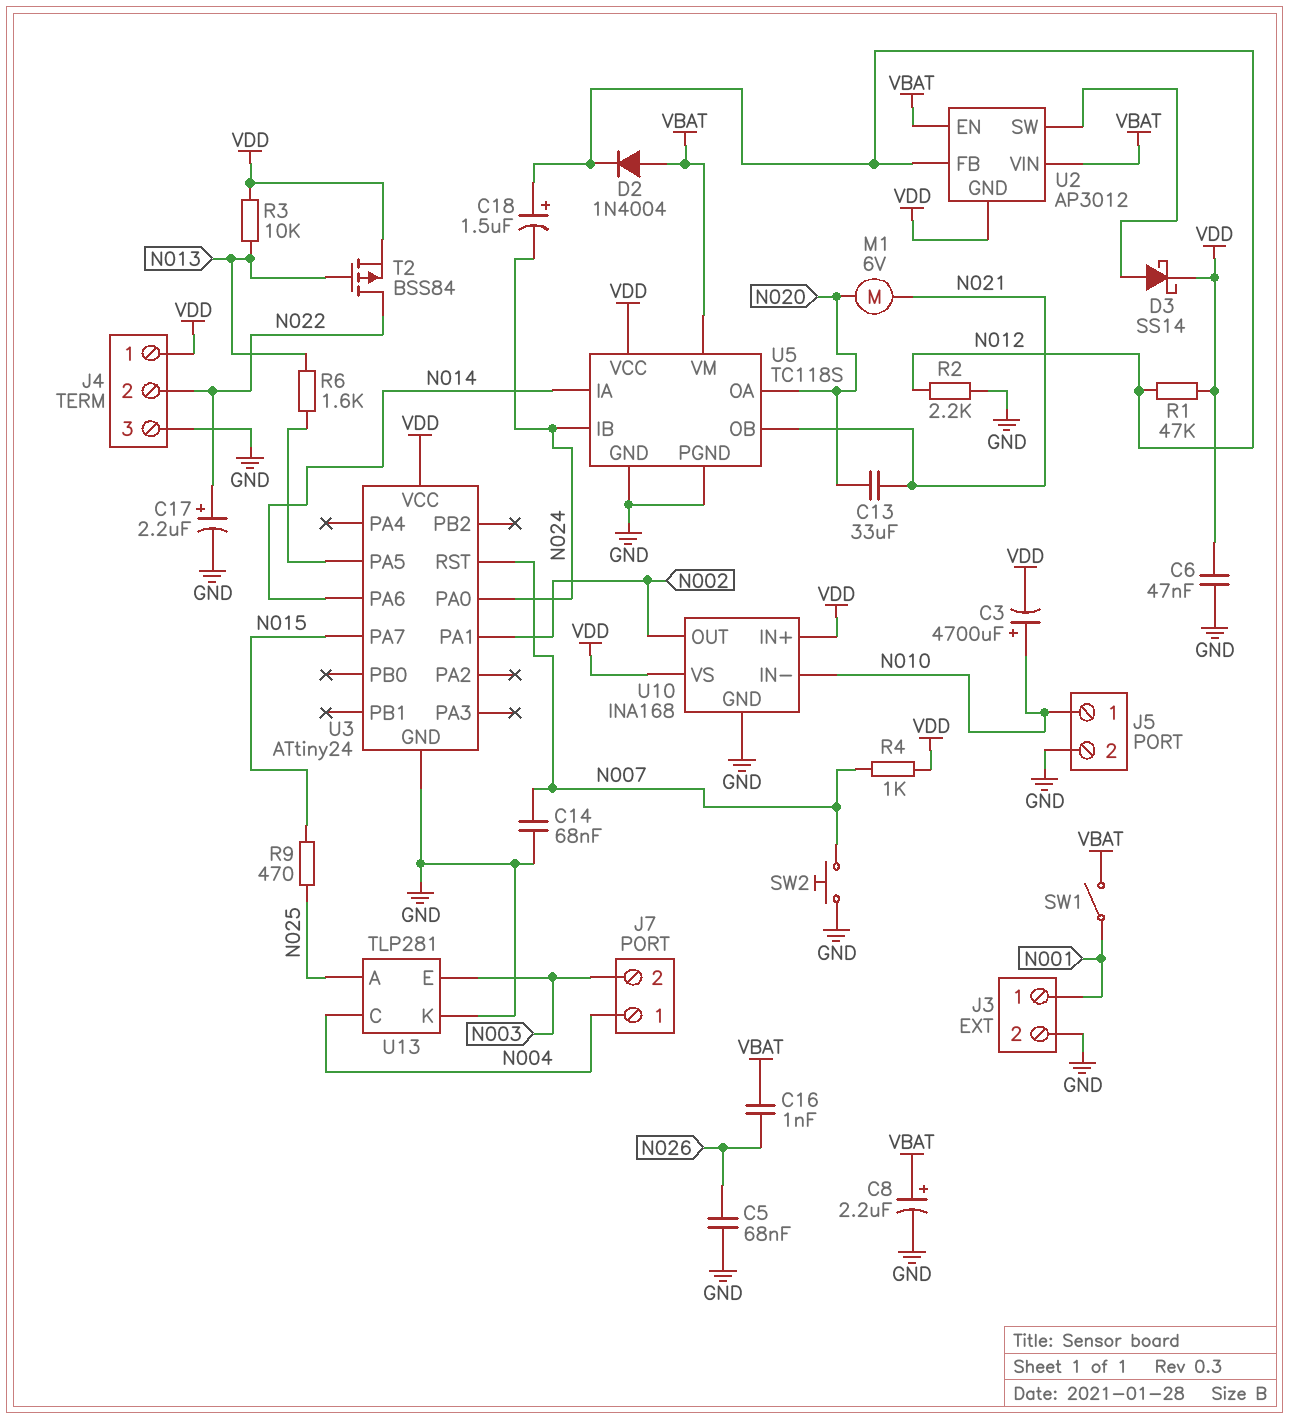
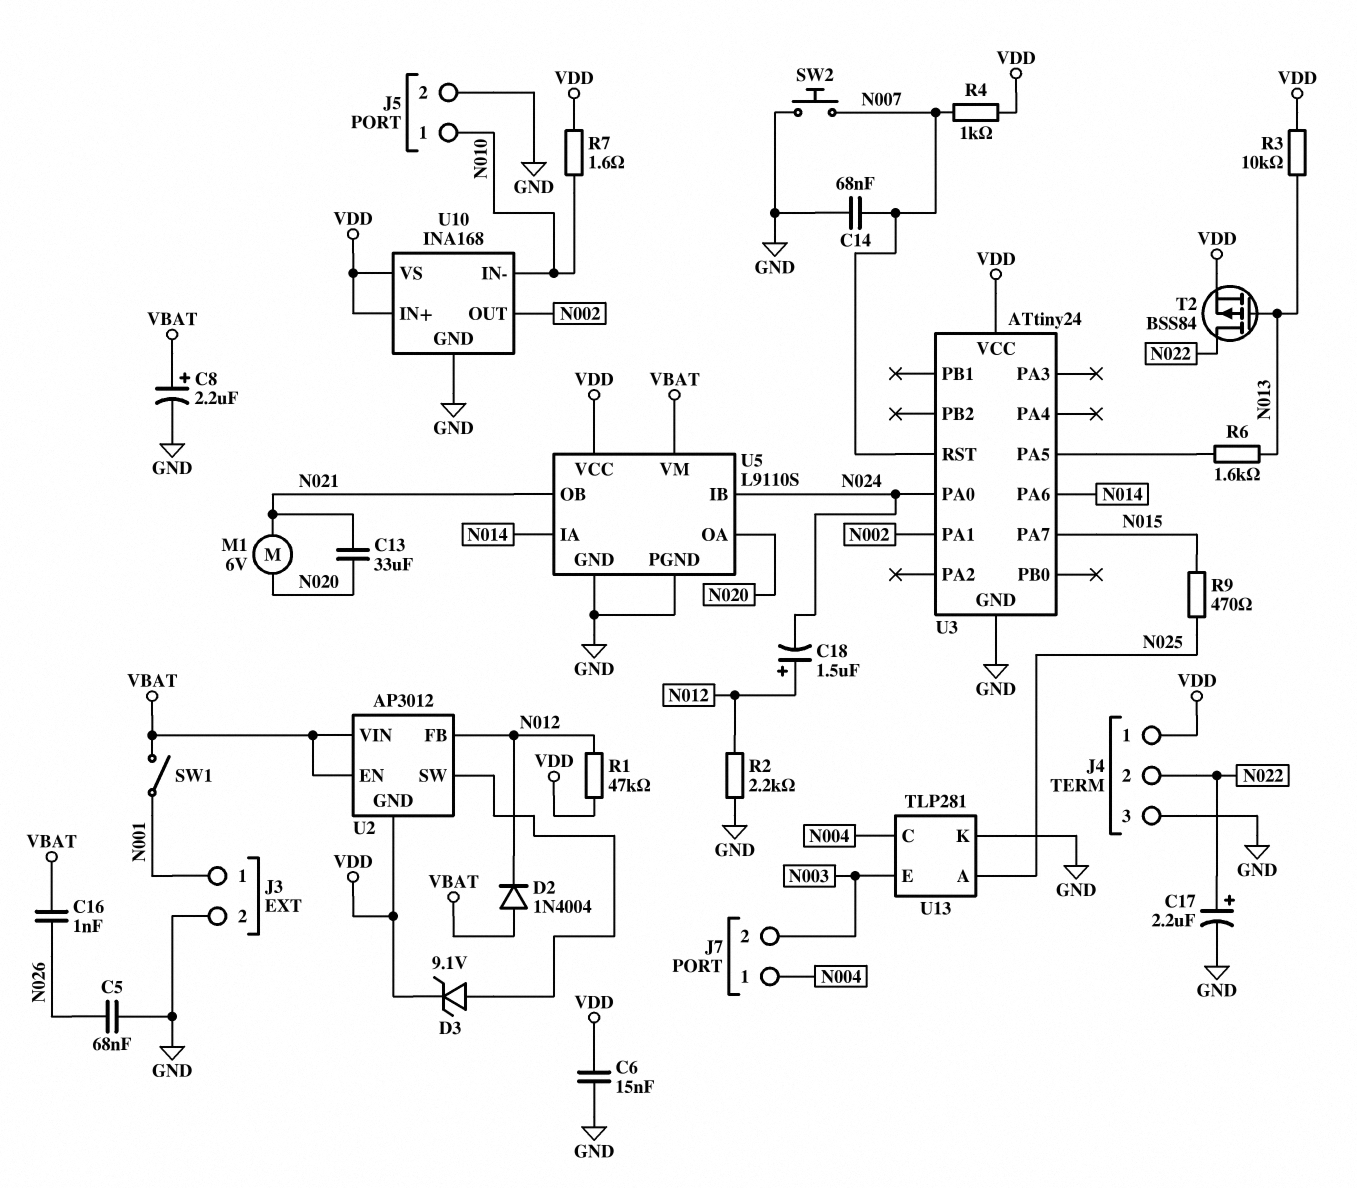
C3: 4700uF (plus N010, minus VDD) -> none
C6: 47nF (GND, VDD) -> 15nF (GND, VDD)
D3: schottky SS14 (A U2/SW, K VDD) -> zener 9.1V (A U2/SW, K VDD)
R7: none -> 1.6 (N010, VDD)
U5: TC118S -> L9110S

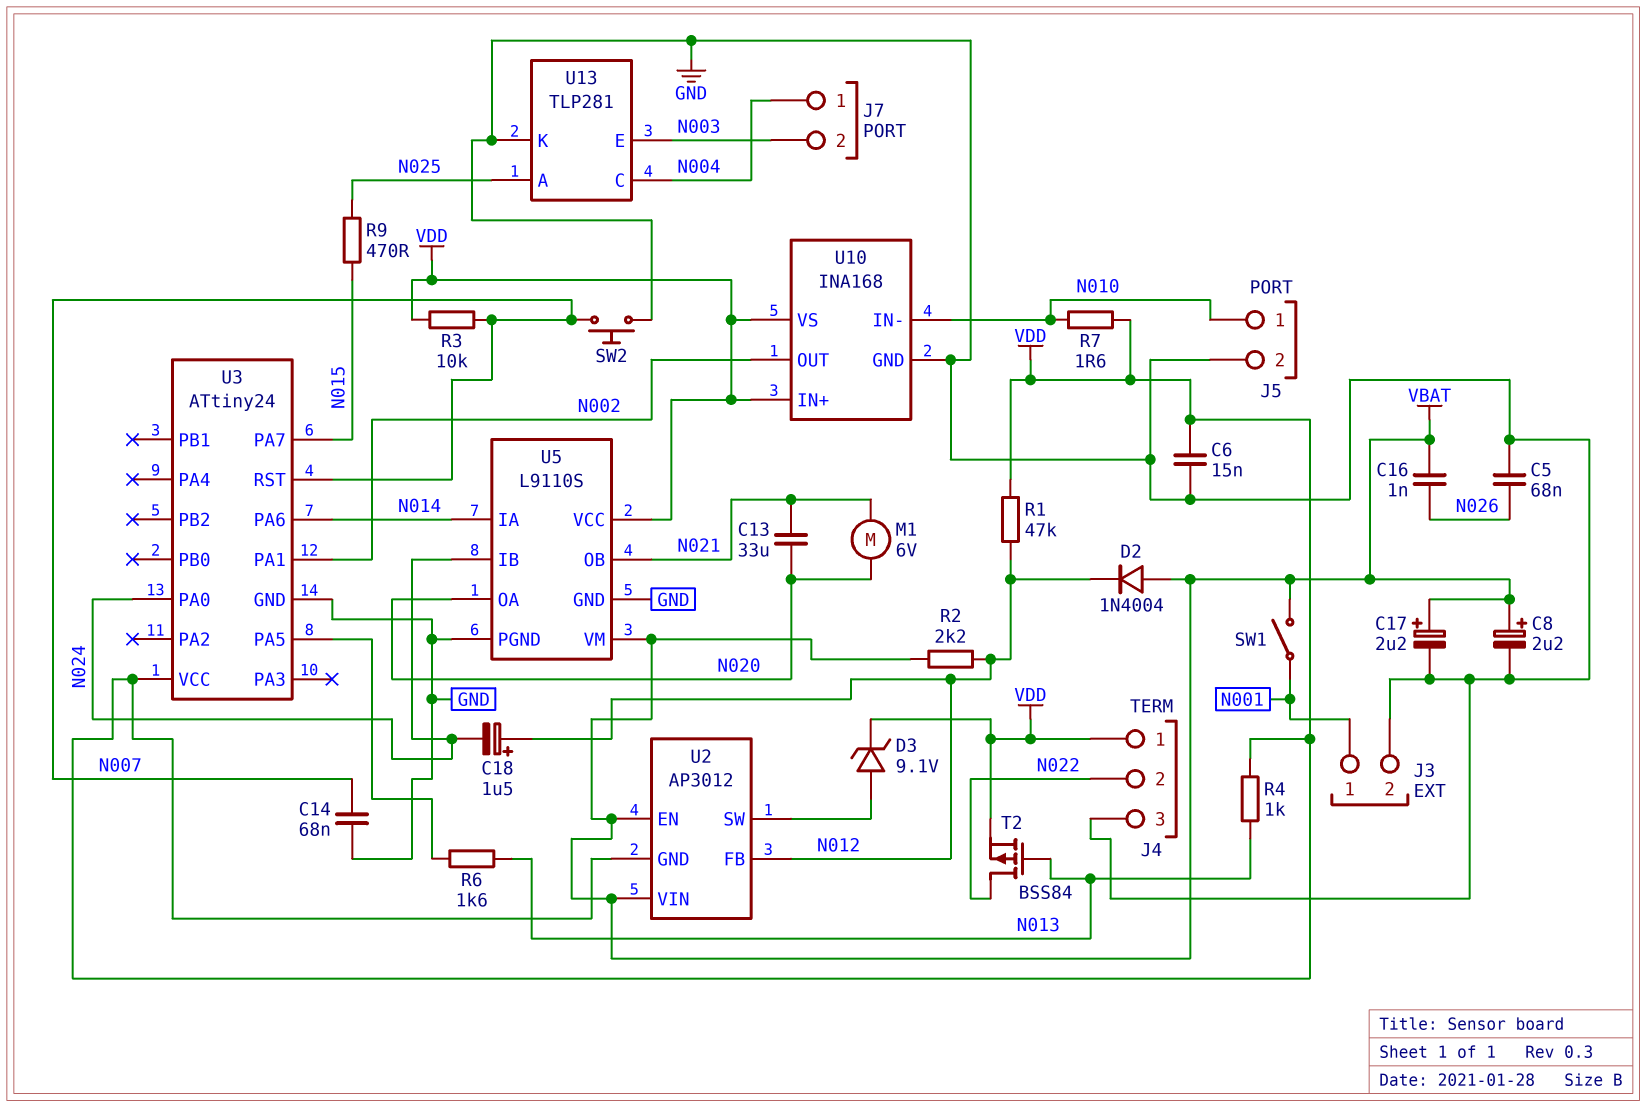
C17: 2.2uF (plus N022, minus GND) -> 2.2uF (plus VBAT, minus GND)
R2: 2.2k (GND, N012) -> 2.2k (N012, VBAT)
R3: 10k (N013, VDD) -> 10k (N007, VDD)
R4: 1k (N007, VDD) -> 1k (N013, VDD)

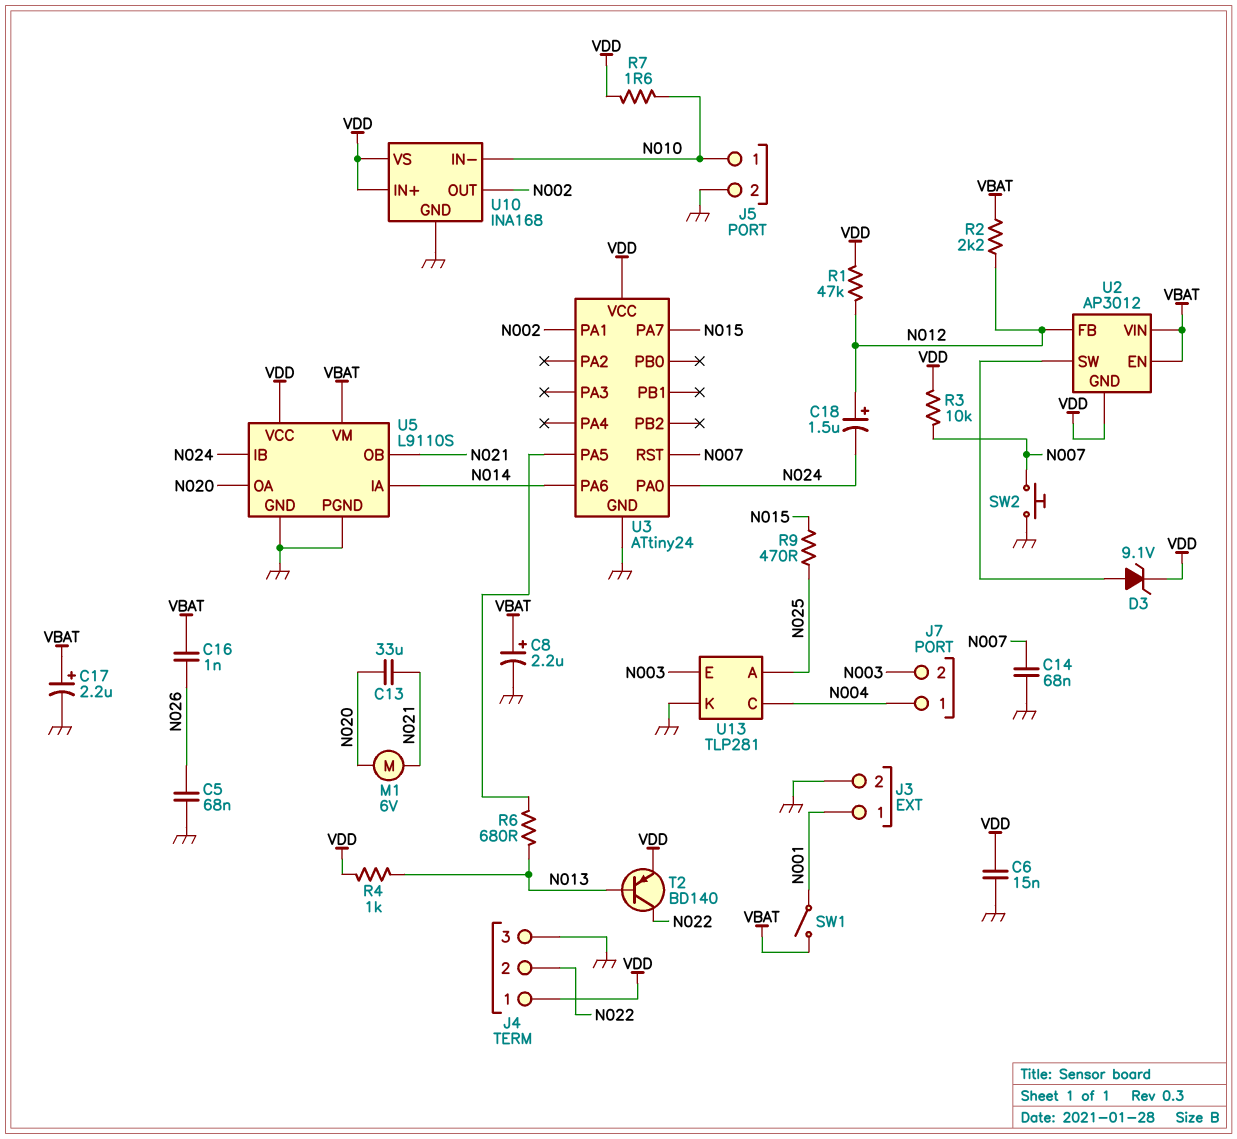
D2: diode 1N4004 (A VBAT, K N012) -> none
R6: 1.6k (N013, U3/PA5) -> 680 (N013, U3/PA5)
T2: PMOS BSS84 (G N013, D N022, S VDD) -> PNP BD140 (B N013, C N022, E VDD)

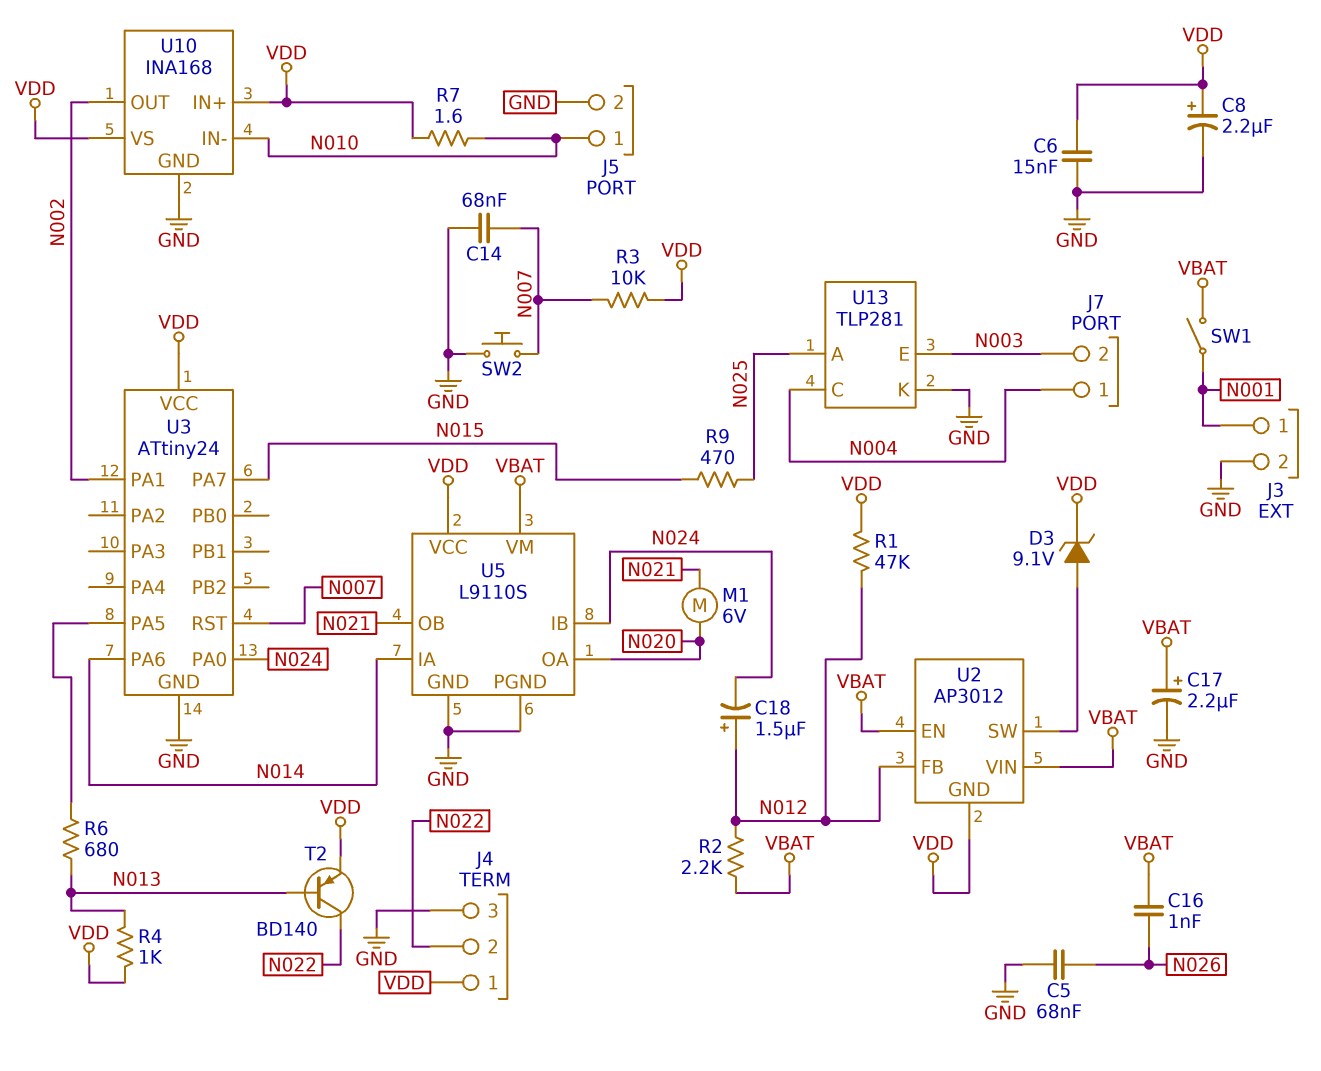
C8: 2.2uF (plus VBAT, minus GND) -> 2.2uF (plus VDD, minus GND)
C13: 33uF (N020, N021) -> none

